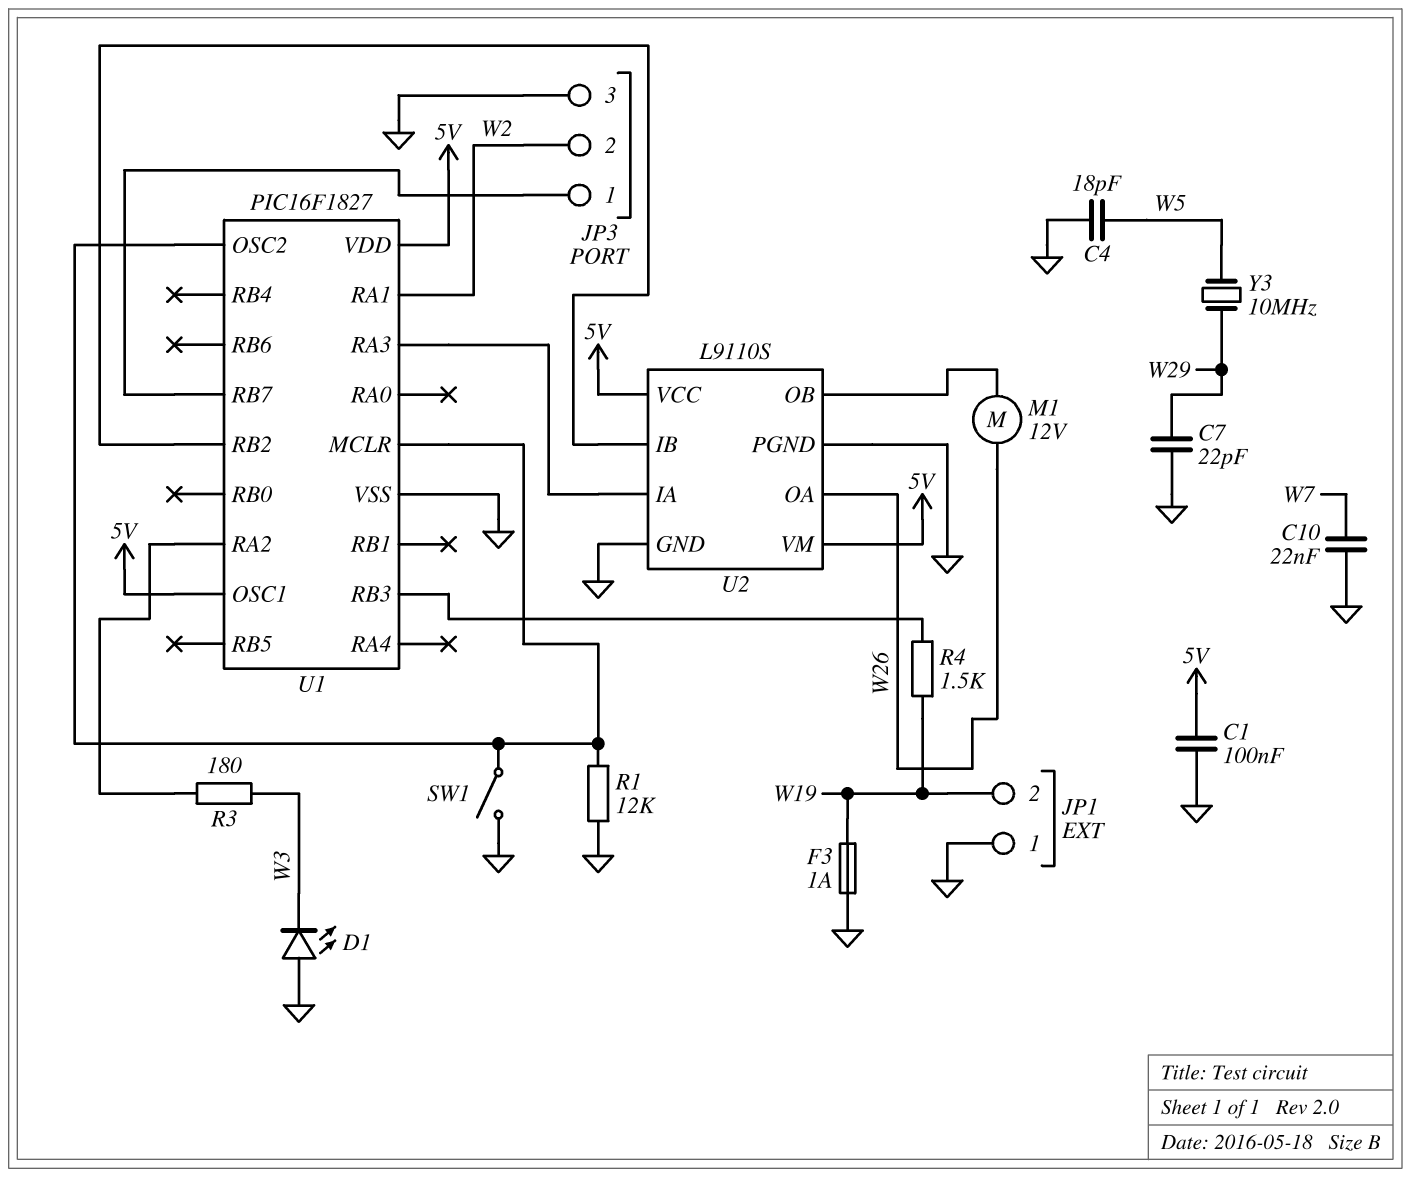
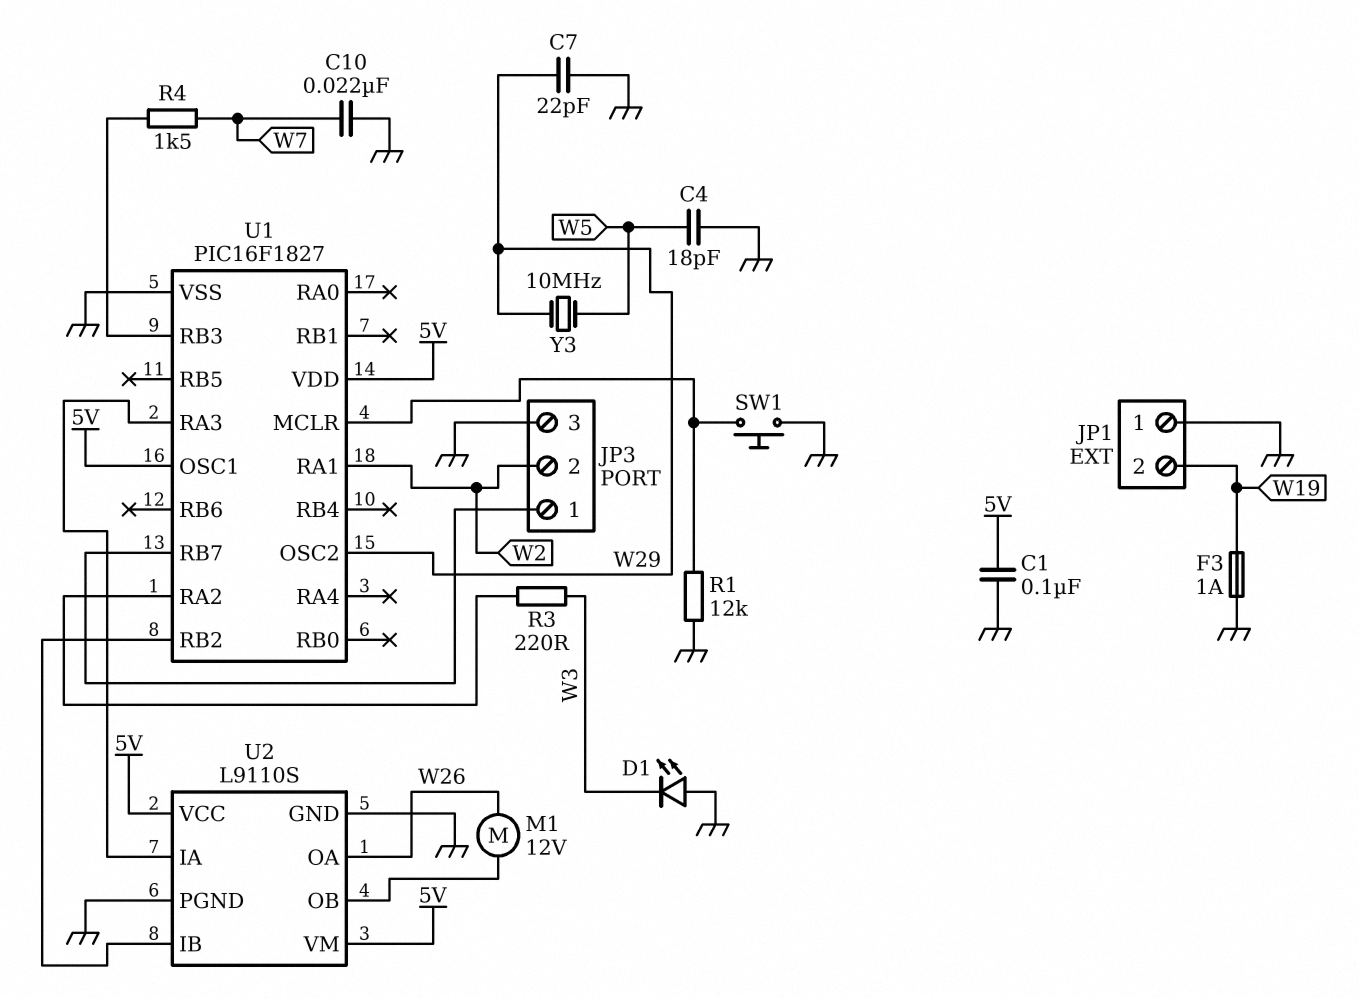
R3: 180 (U1/RA2, W3) -> 220 (U1/RA2, W3)
R4: 1.5k (U1/RB3, W19) -> 1.5k (U1/RB3, W7)
SW1: switch (GND, U1/MCLR) -> button (GND, U1/MCLR)
U1 pin OSC2: U1/MCLR -> W29

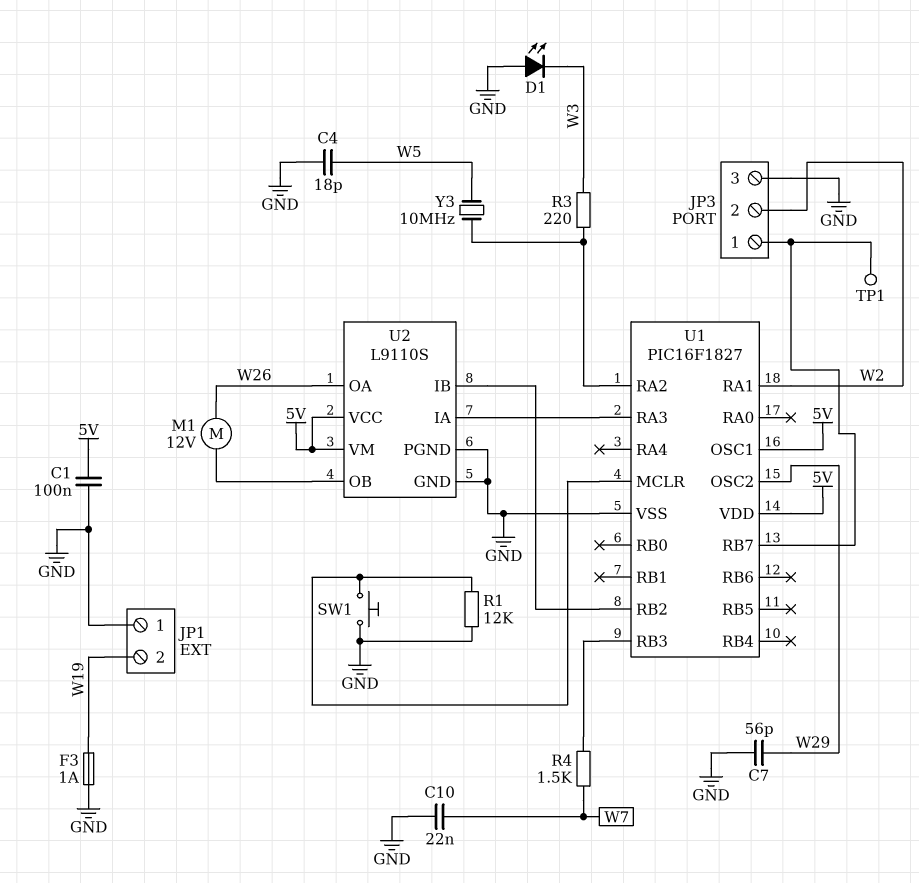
C7: 22pF (GND, W29) -> 56pF (GND, W29)
TP1: none -> test point (JP3/1)
Y3: 10MHz (W5, W29) -> 10MHz (U1/RA2, W5)

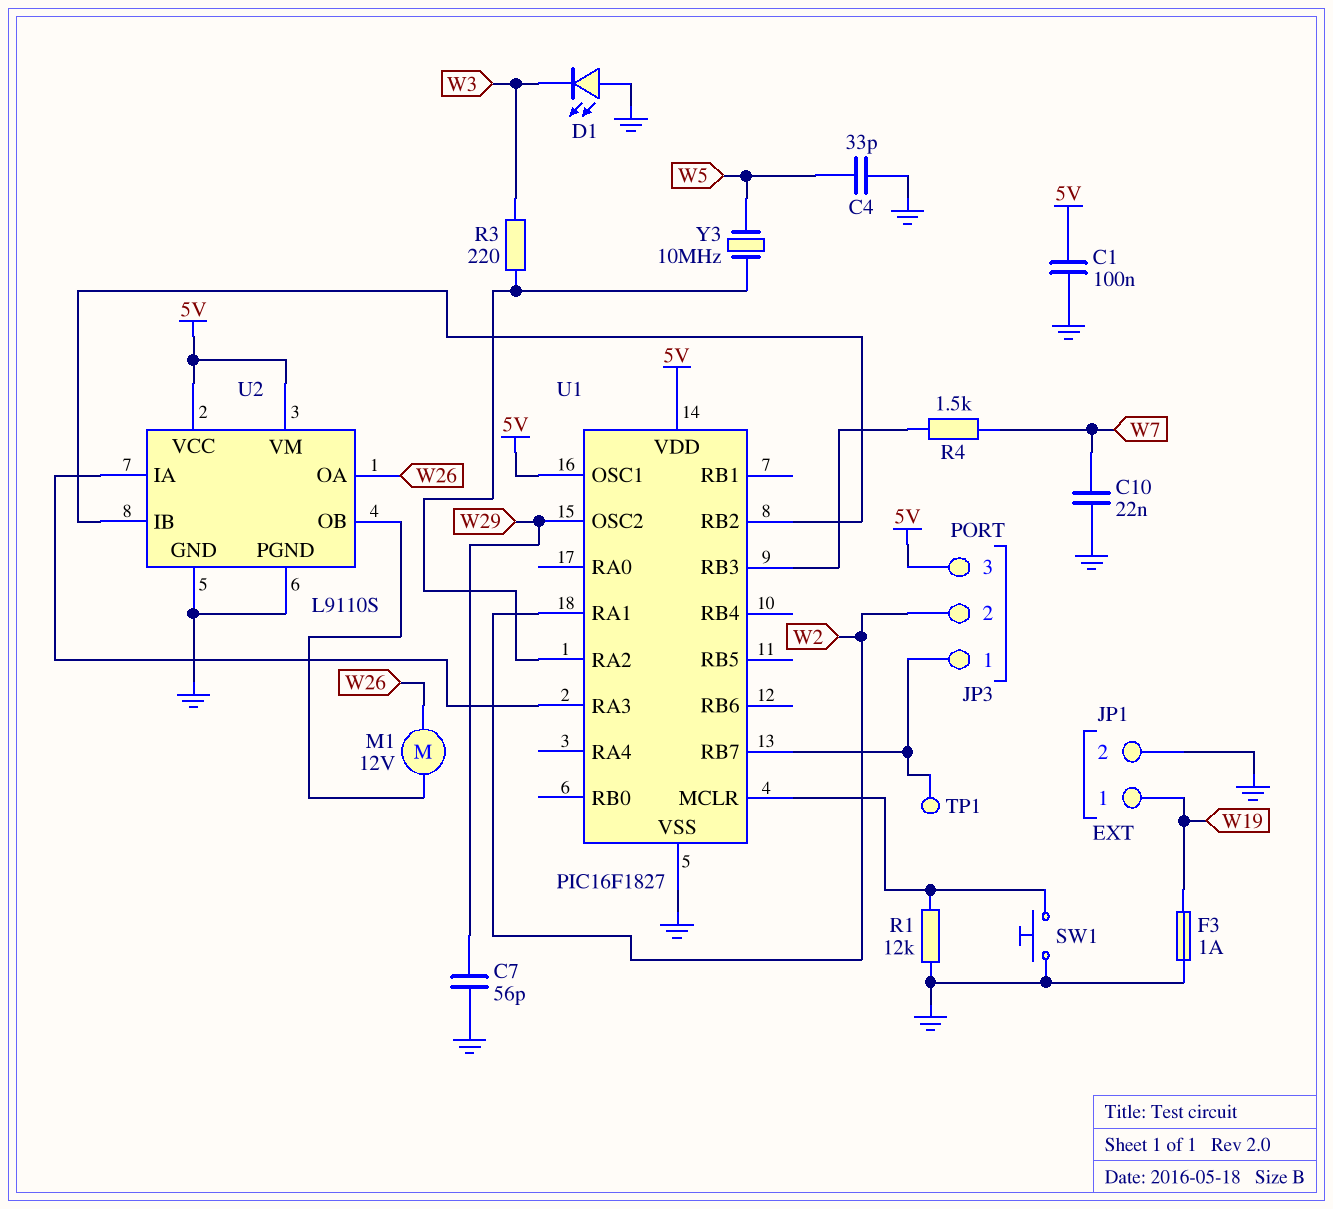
C4: 18pF (GND, W5) -> 33pF (GND, W5)
JP1 pin 1: GND -> W19
JP1 pin 2: W19 -> GND
JP3 pin 3: GND -> 5V

